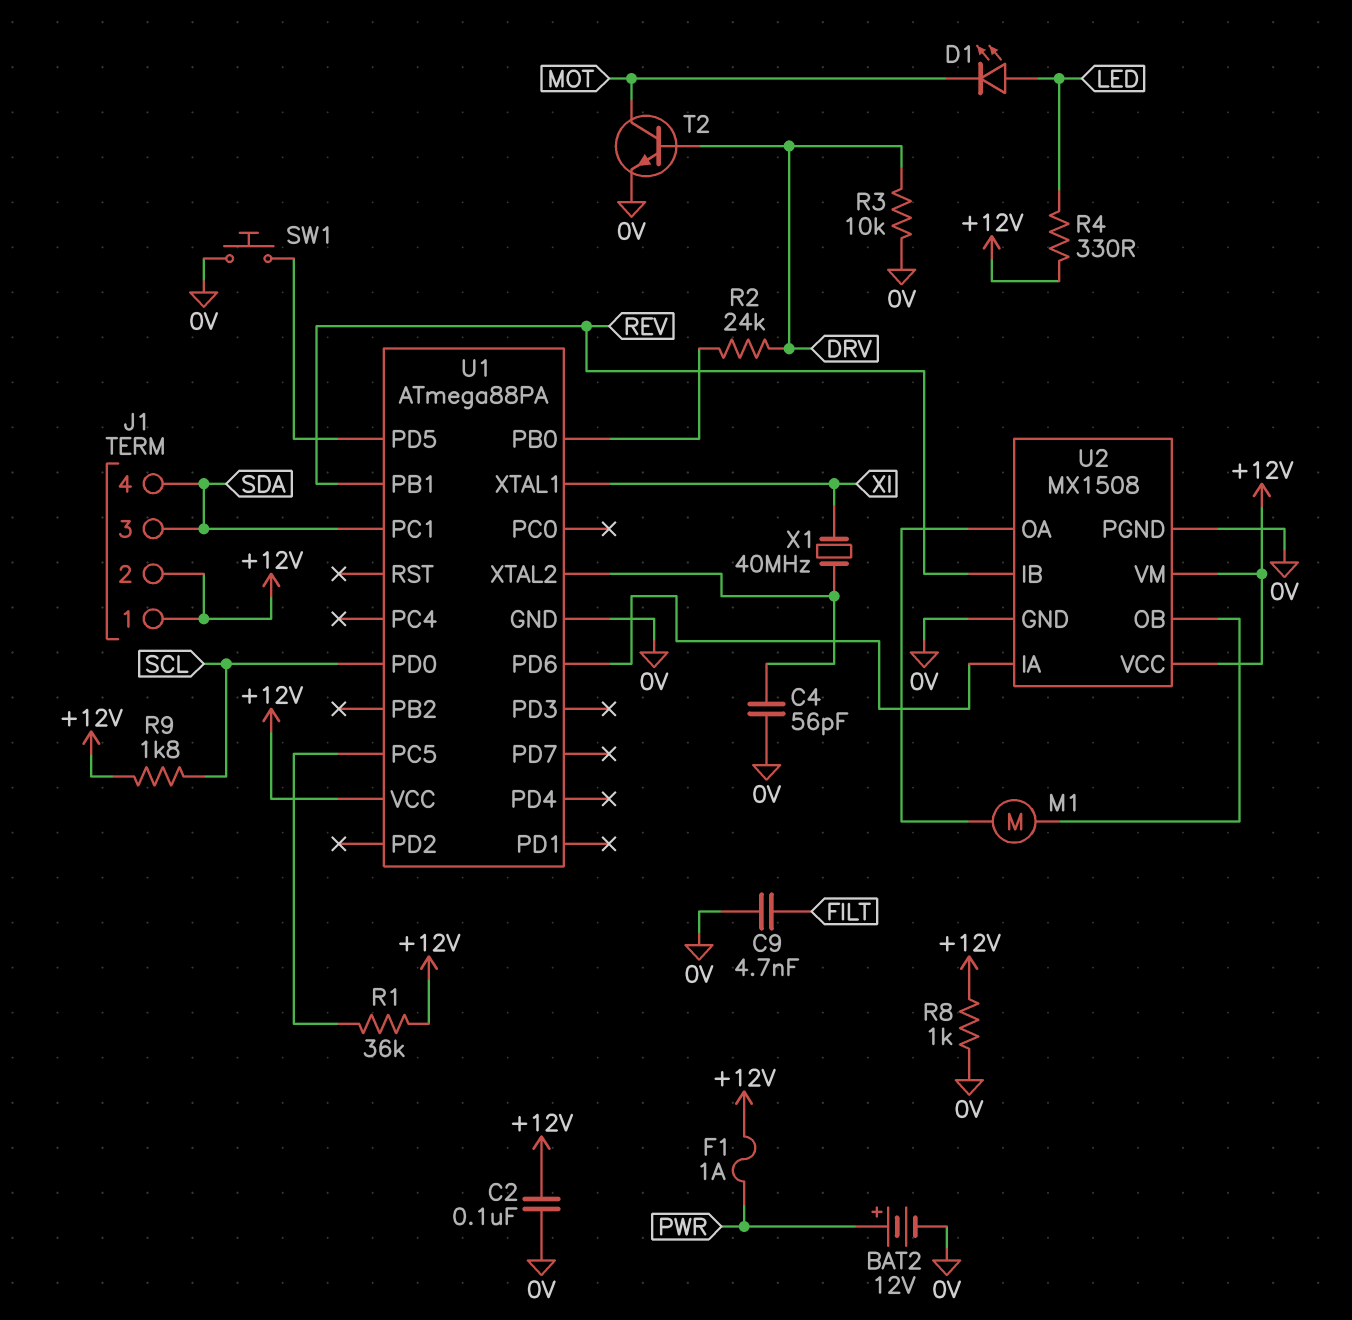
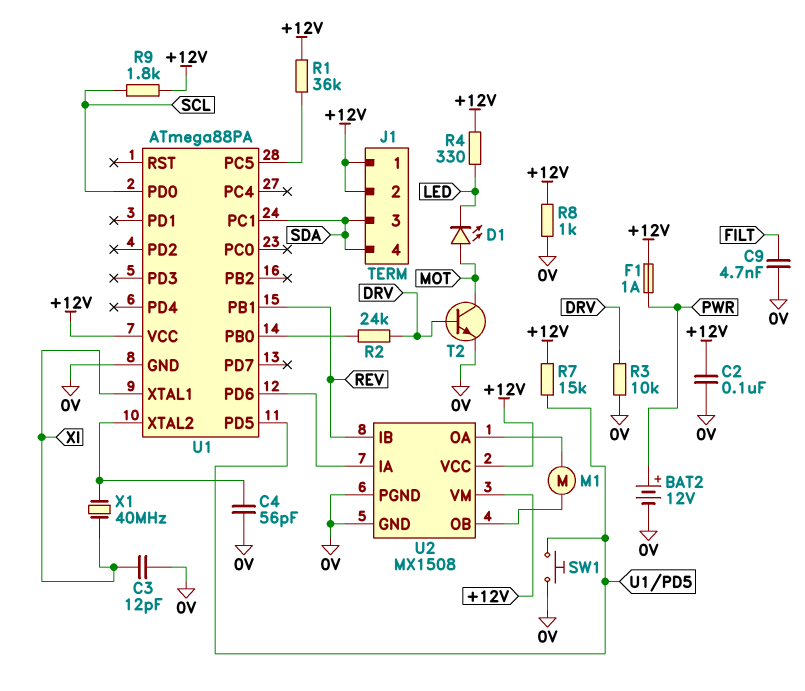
C3: none -> 12pF (0V, XI)
D1: LED (A LED, K MOT) -> LED (A MOT, K LED)
R7: none -> 15k (+12V, U1/PD5)

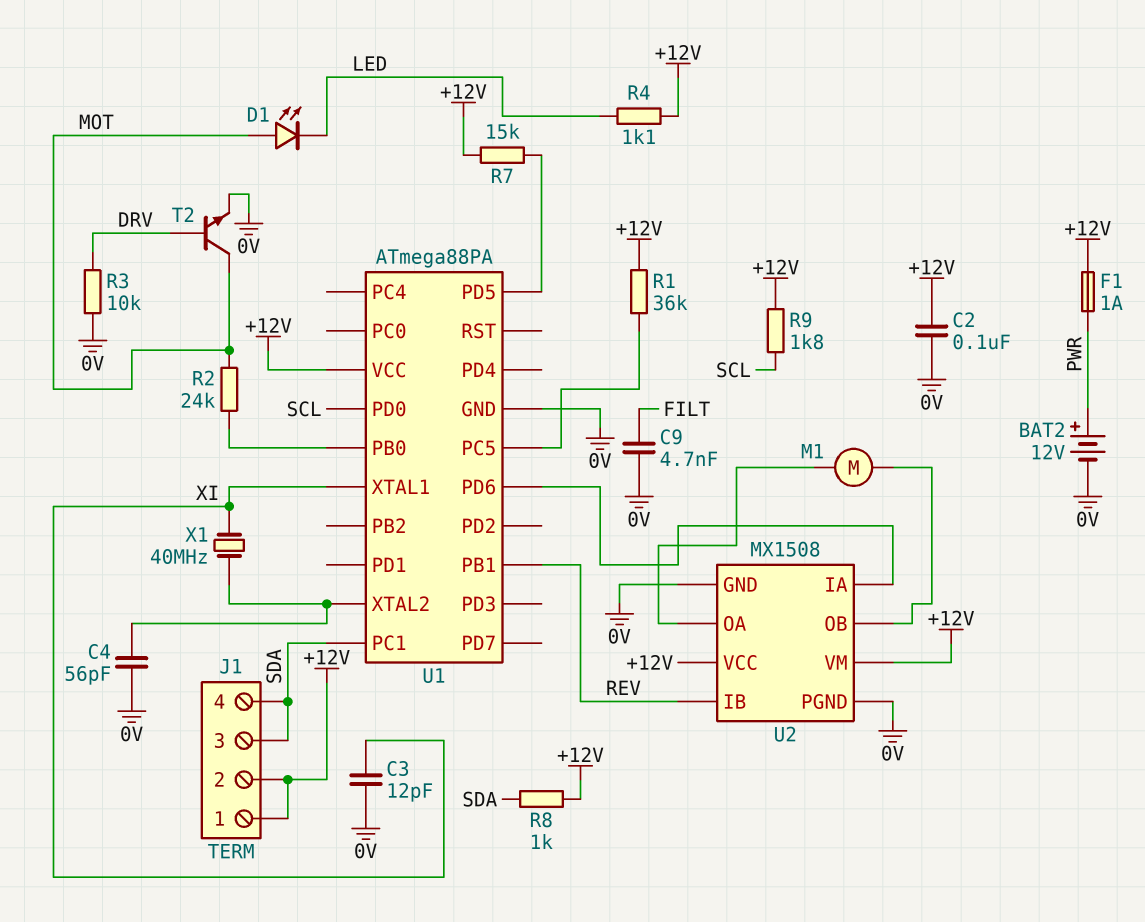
R2: 24k (DRV, U1/PB0) -> 24k (MOT, U1/PB0)
R4: 330 (+12V, LED) -> 1.1k (+12V, LED)
R8: 1k (+12V, 0V) -> 1k (+12V, SDA)
SW1: button (0V, U1/PD5) -> none

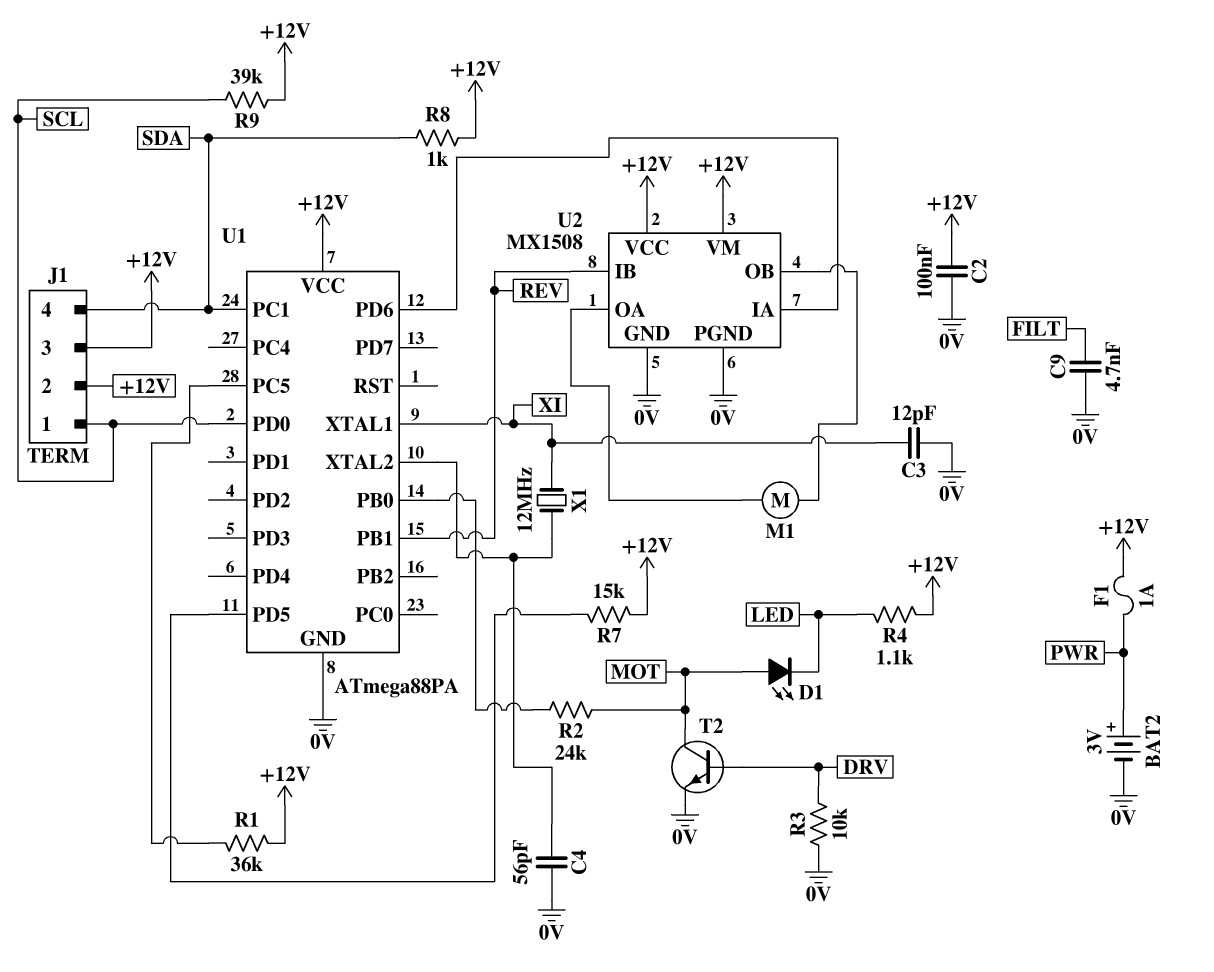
BAT2: 12V (plus PWR, minus 0V) -> 3V (plus PWR, minus 0V)
J1 pin 1: +12V -> SCL
J1 pin 3: SDA -> +12V
R9: 1.8k (+12V, SCL) -> 39k (+12V, SCL)
X1: 40MHz (U1/XTAL2, XI) -> 12MHz (U1/XTAL2, XI)

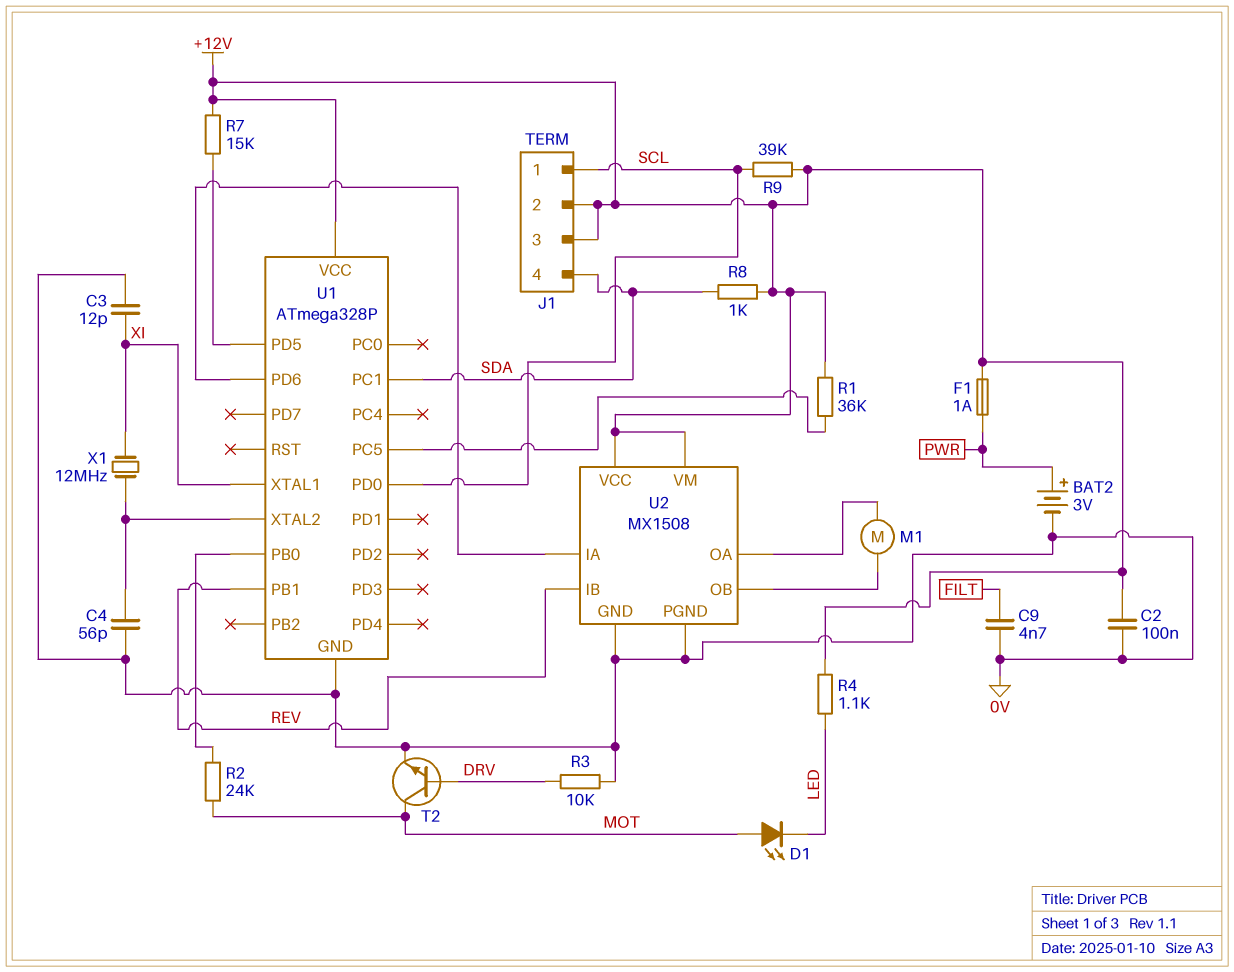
U1: ATmega88PA -> ATmega328P

